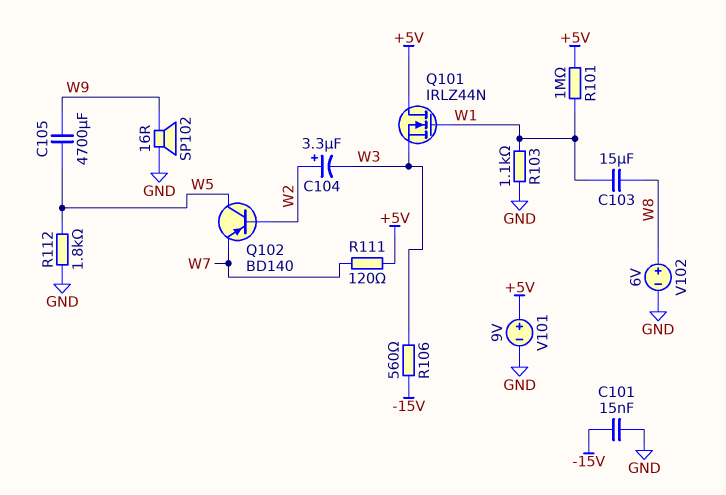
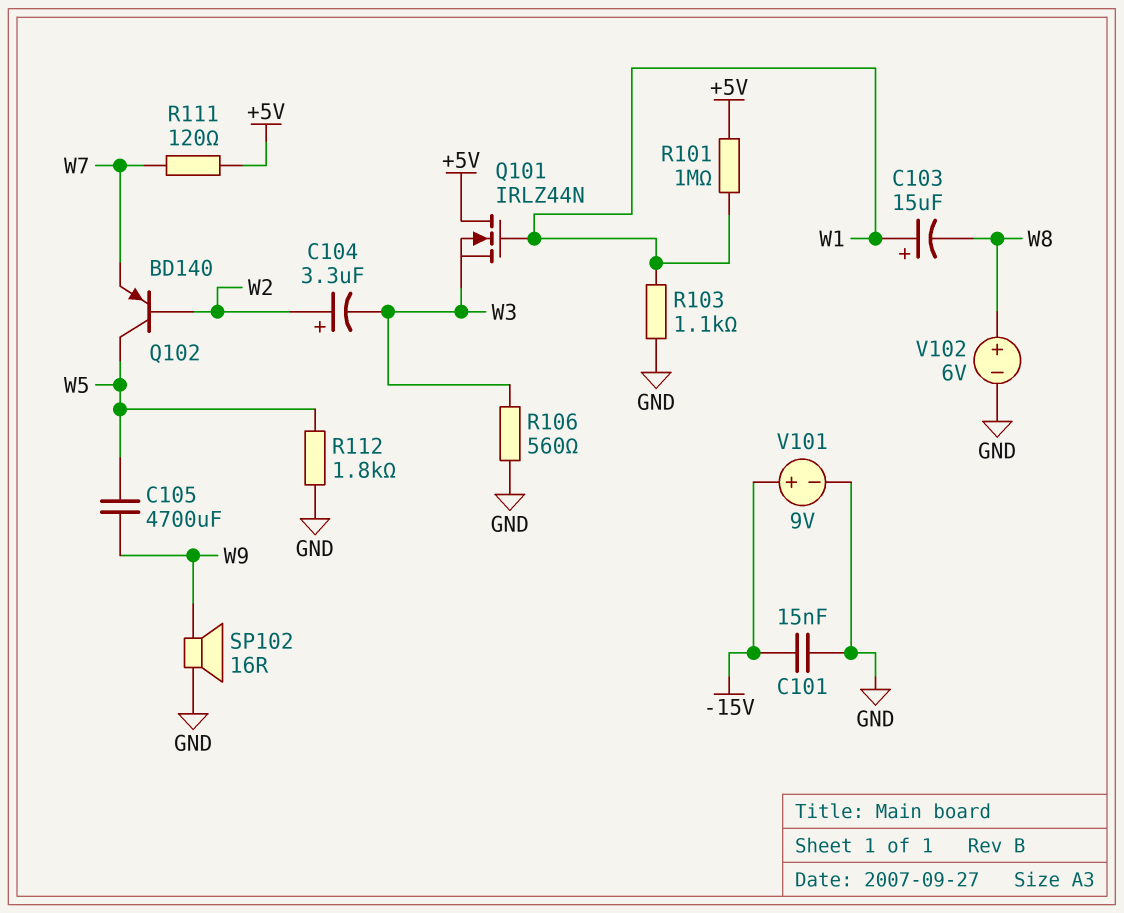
C103: 15uF (W1, W8) -> 15uF (plus W1, minus W8)
R106: 560 (-15V, W3) -> 560 (GND, W3)
V101: 9V (plus +5V, minus GND) -> 9V (plus -15V, minus GND)

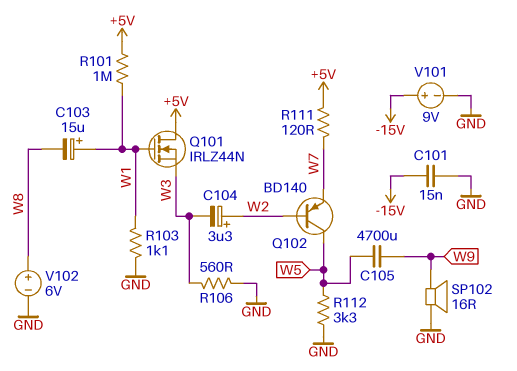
R112: 1.8k (GND, W5) -> 3.3k (GND, W5)

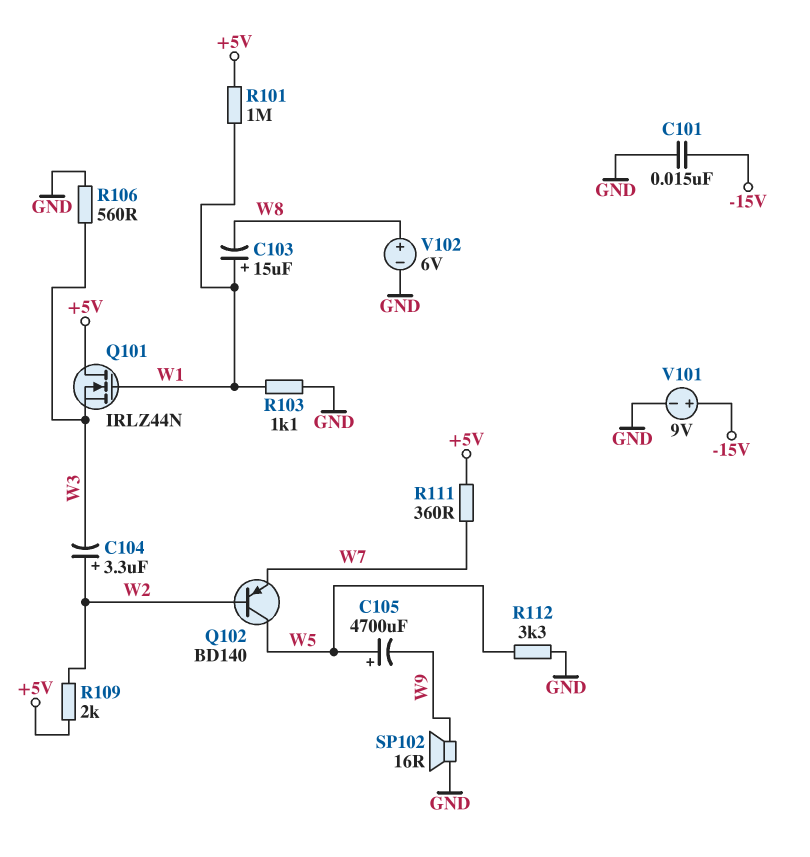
C105: 4700uF (W5, W9) -> 4700uF (plus W5, minus W9)
R109: none -> 2k (+5V, W2)
R111: 120 (+5V, W7) -> 360 (+5V, W7)

